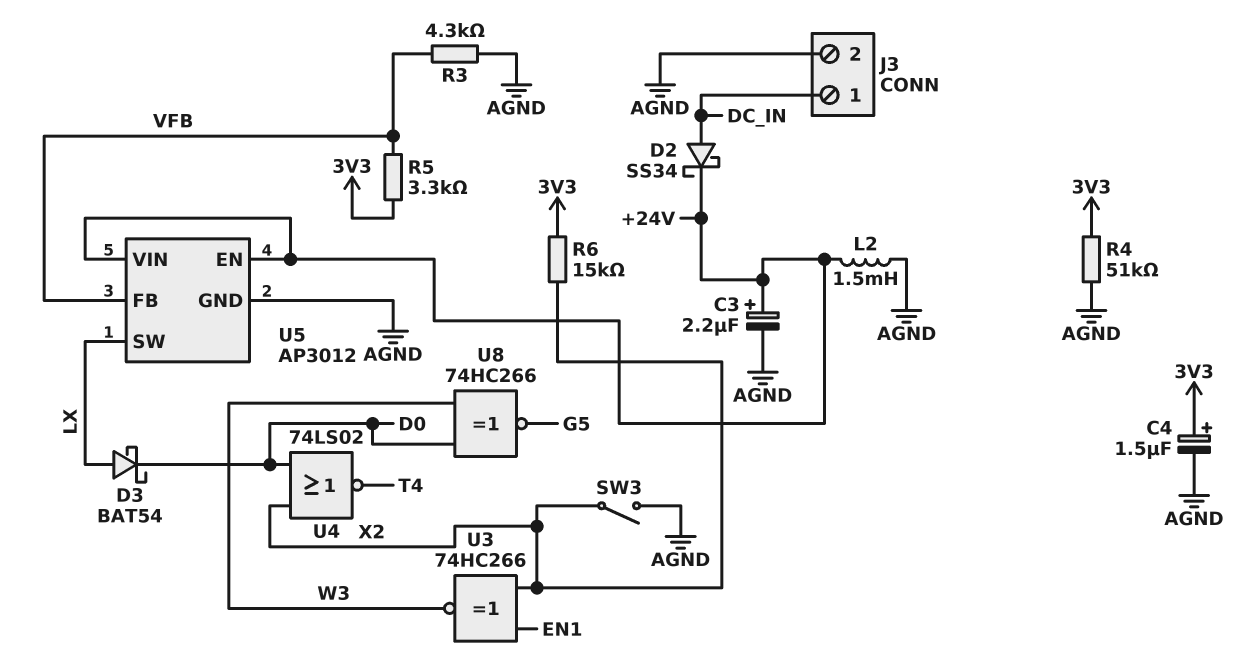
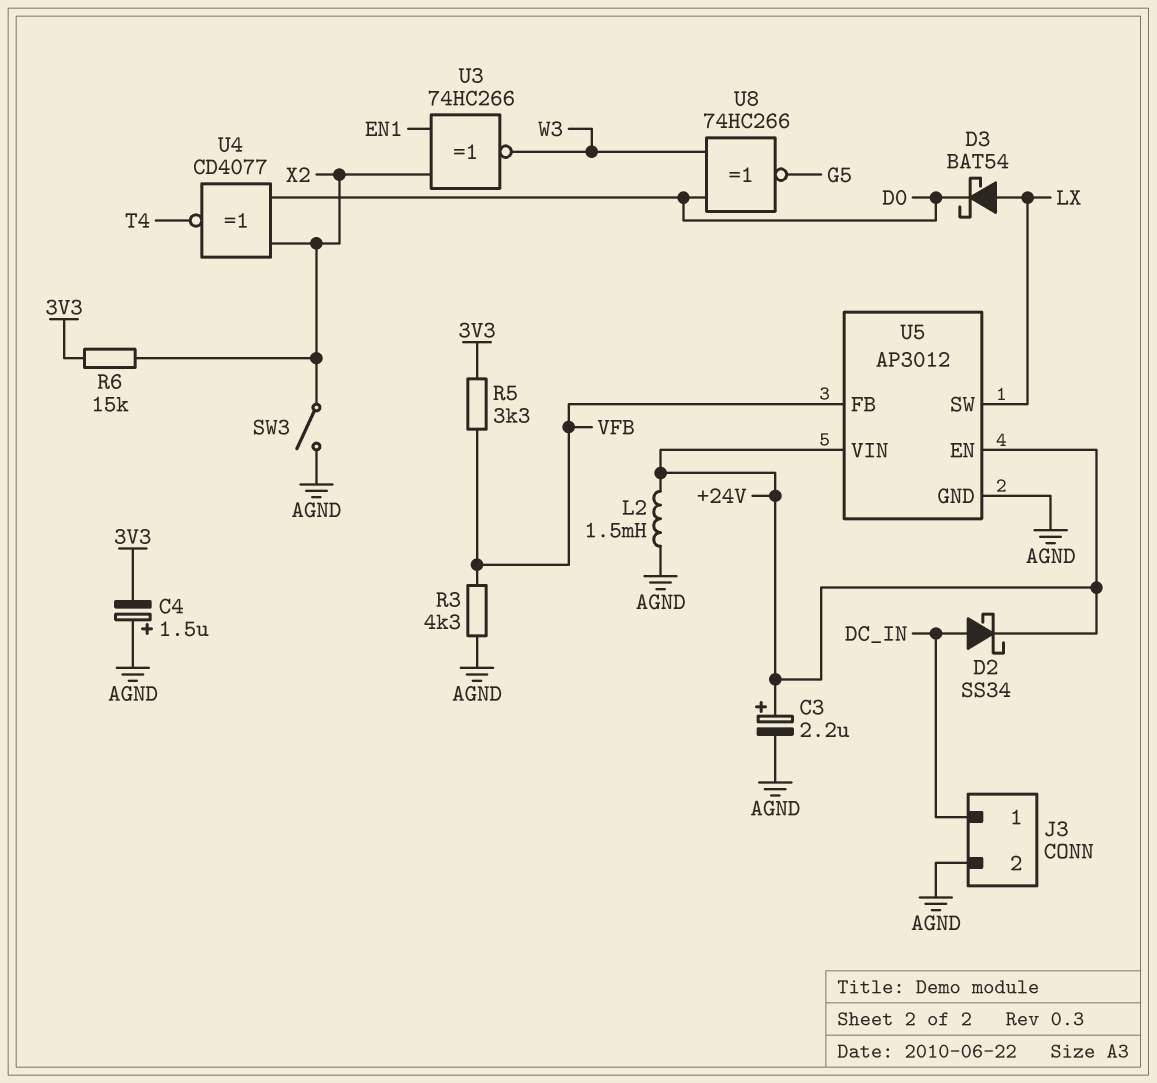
C4: 1.5uF (plus 3V3, minus AGND) -> 1.5uF (plus AGND, minus 3V3)
R4: 51k (3V3, AGND) -> none
U4: NOR 74LS02 (in D0, in X2, out T4) -> XNOR CD4077 (in D0, in X2, out T4)

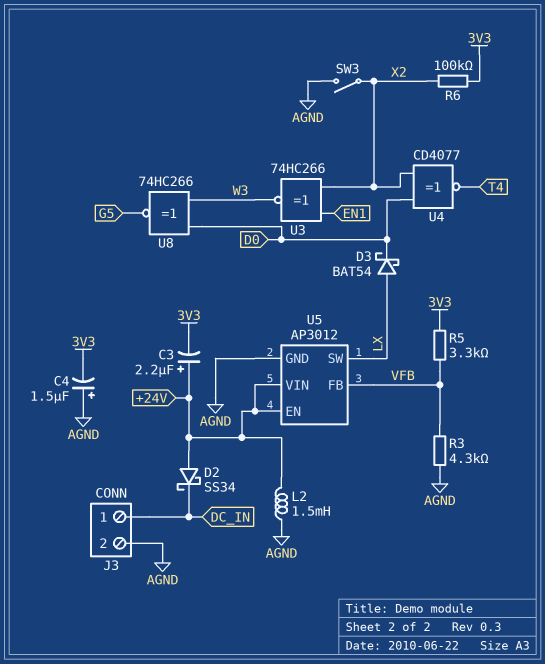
C3: 2.2uF (plus +24V, minus AGND) -> 2.2uF (plus +24V, minus 3V3)
D2: schottky SS34 (A DC_IN, K +24V) -> schottky SS34 (A +24V, K DC_IN)
R6: 15k (3V3, X2) -> 100k (3V3, X2)

